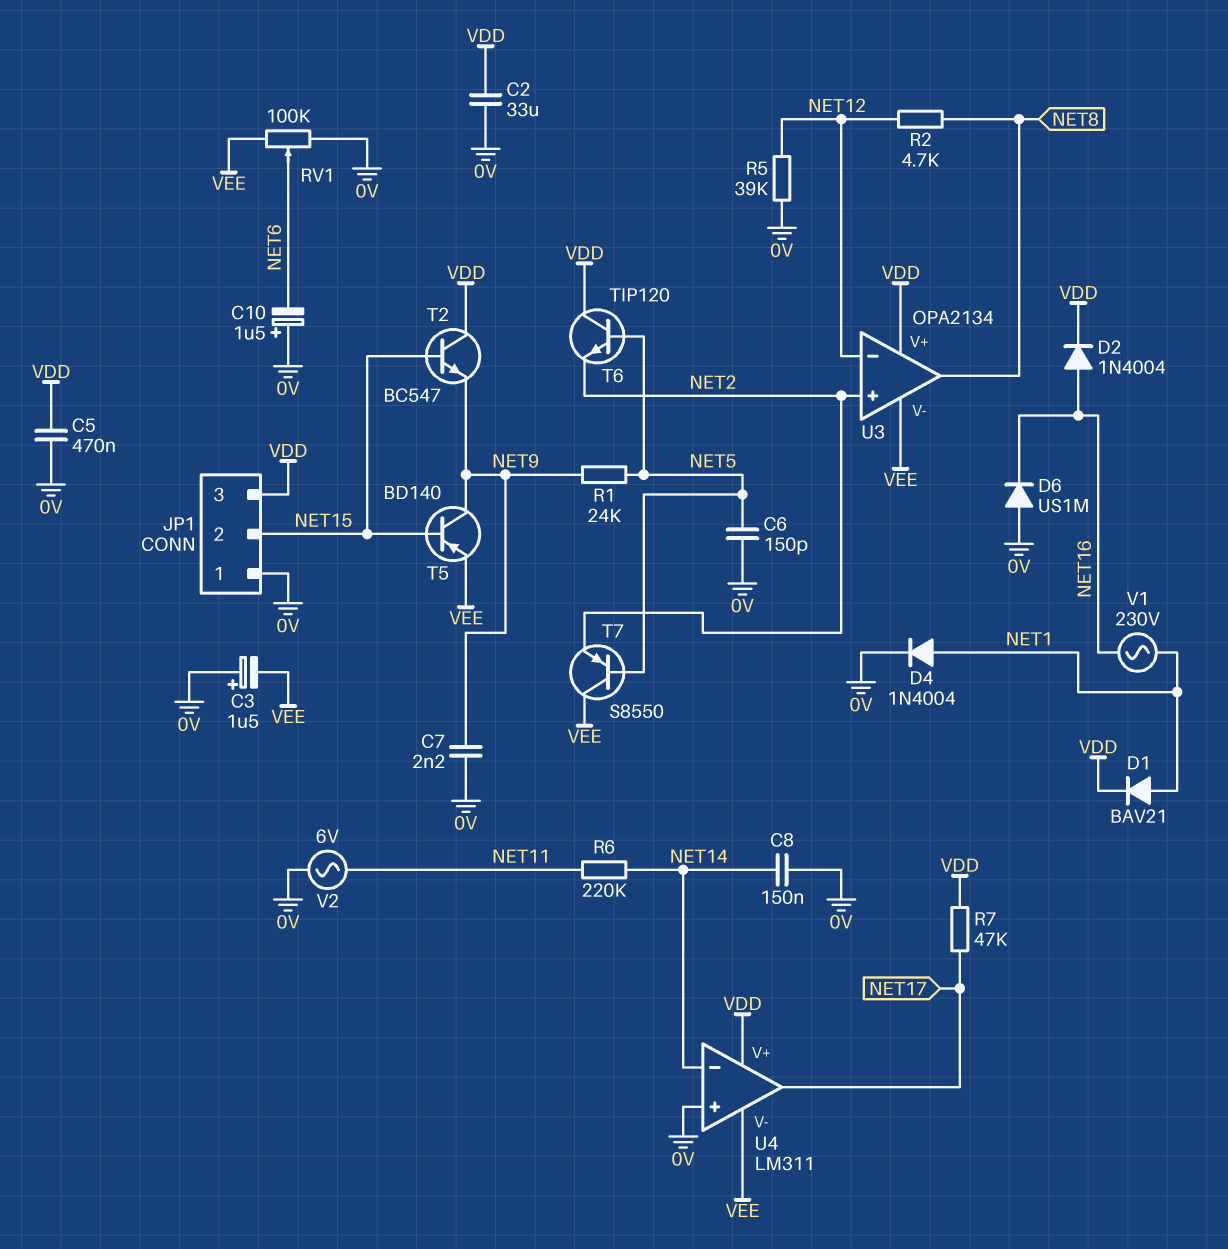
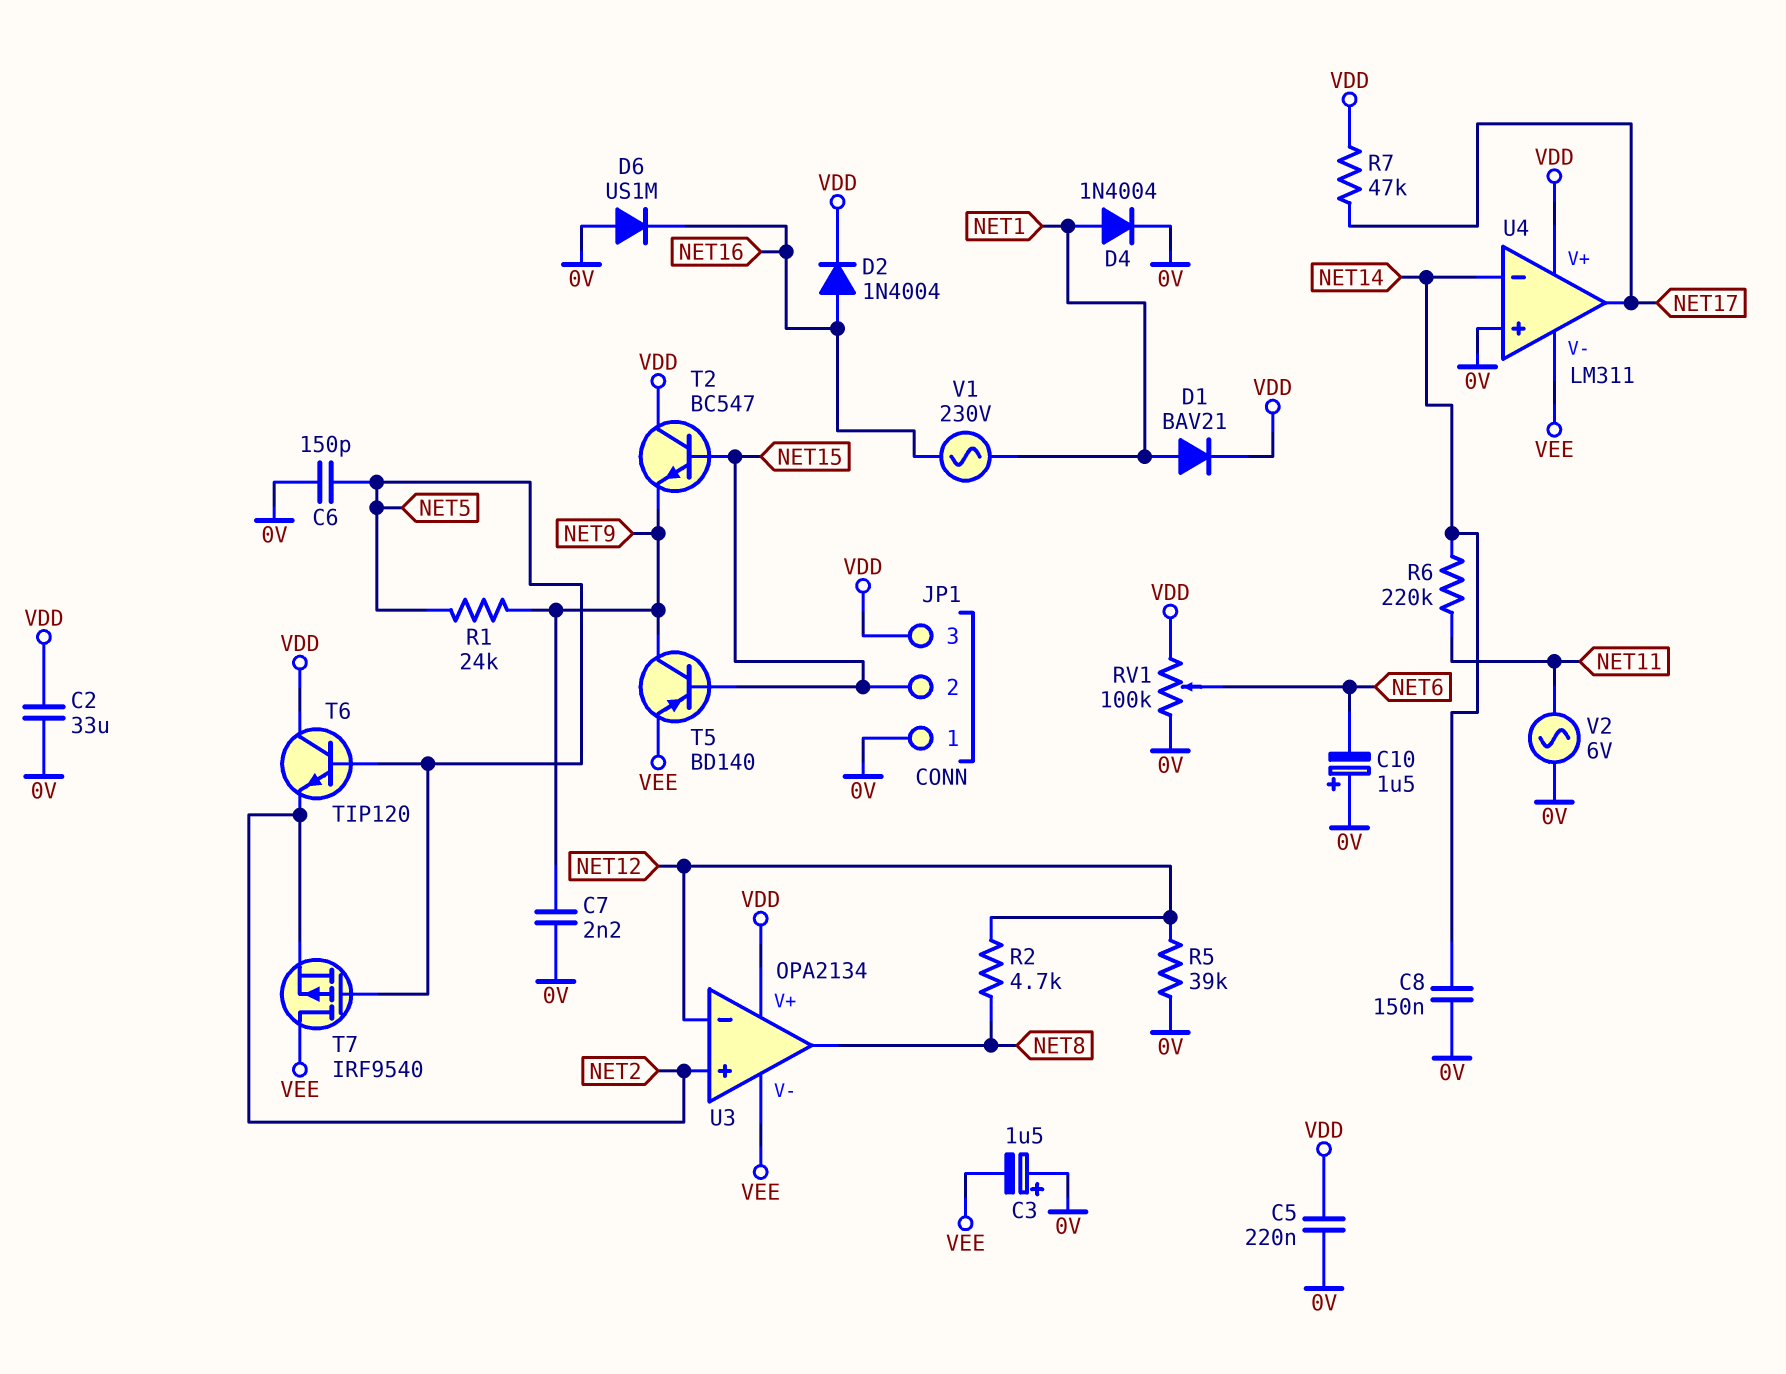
C5: 470nF (0V, VDD) -> 220nF (0V, VDD)
RV1: 100k (0V, VEE, wiper NET6) -> 100k (0V, VDD, wiper NET6)
T7: PNP S8550 (B NET5, C VEE, E NET2) -> PMOS IRF9540 (G NET5, D VEE, S NET2)

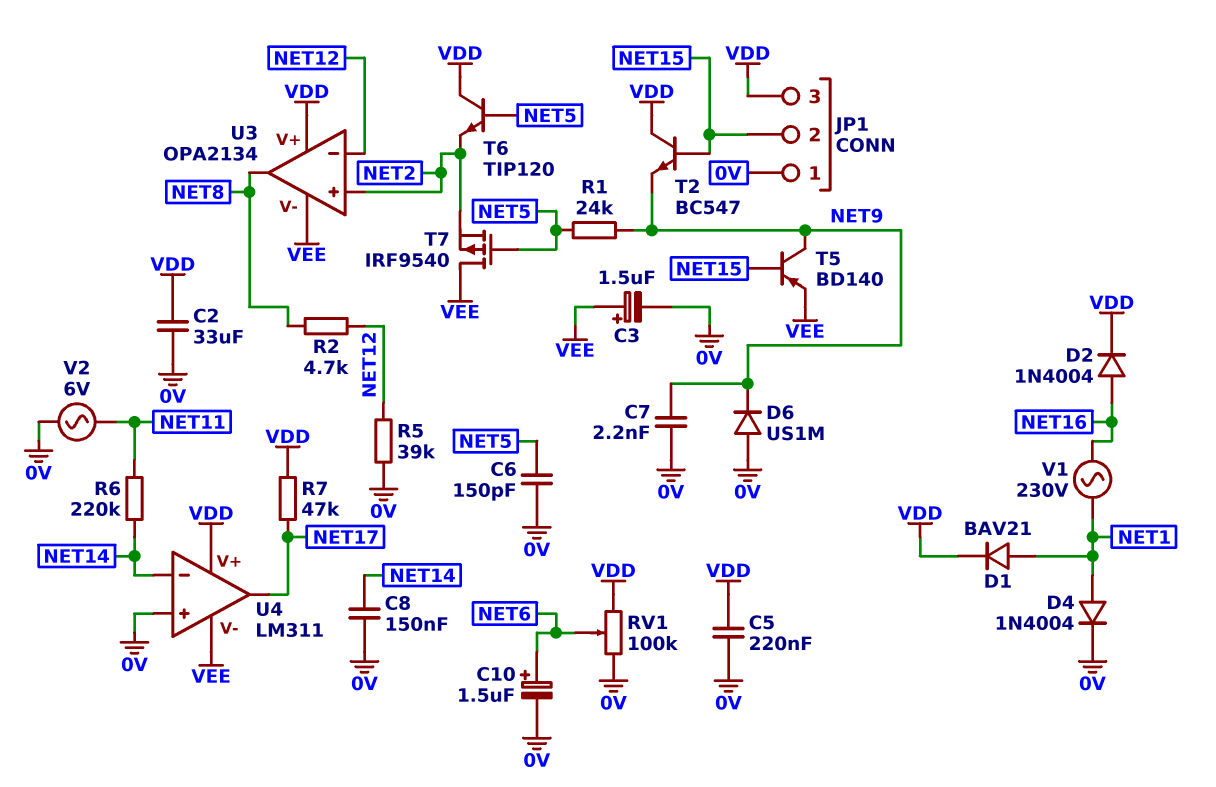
C3: 1.5uF (plus 0V, minus VEE) -> 1.5uF (plus VEE, minus 0V)
C10: 1.5uF (plus 0V, minus NET6) -> 1.5uF (plus NET6, minus 0V)
D6: diode US1M (A 0V, K NET16) -> diode US1M (A 0V, K NET9)

